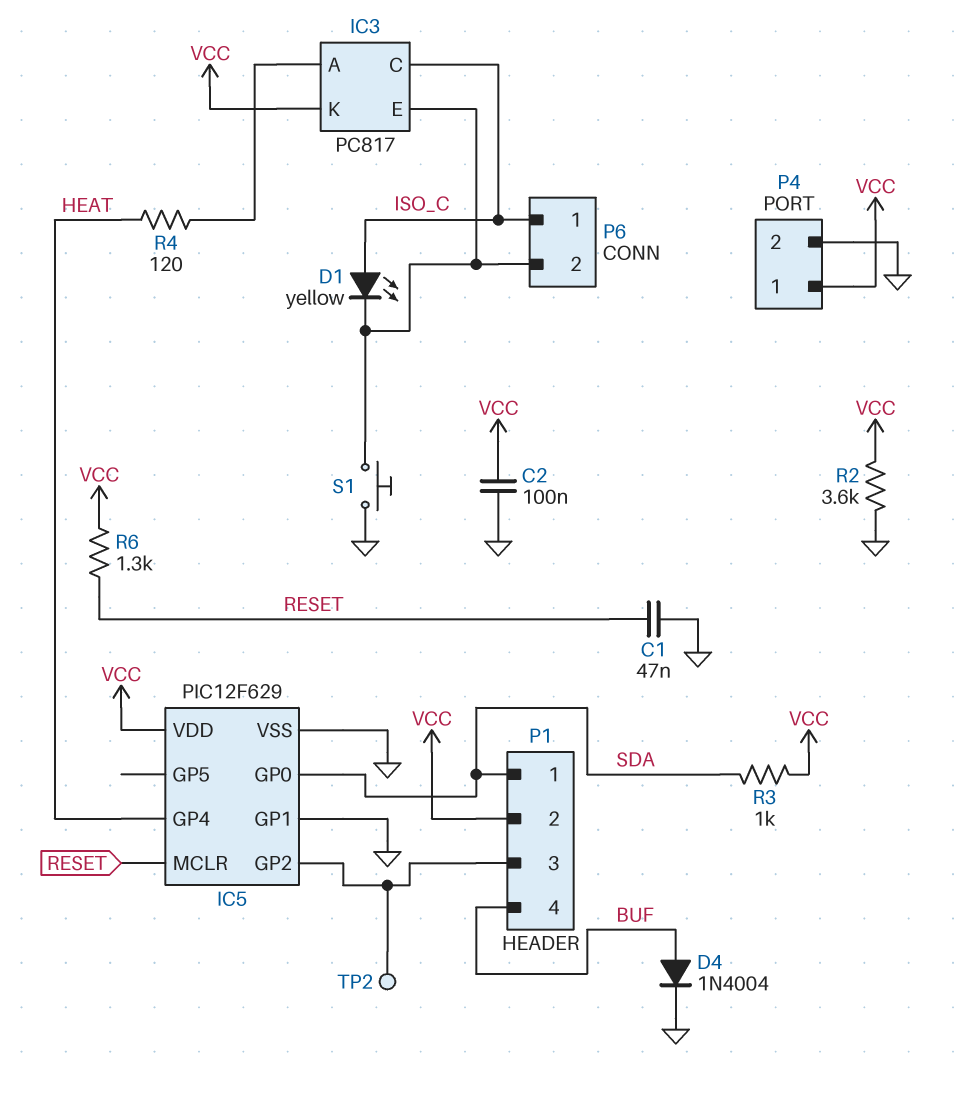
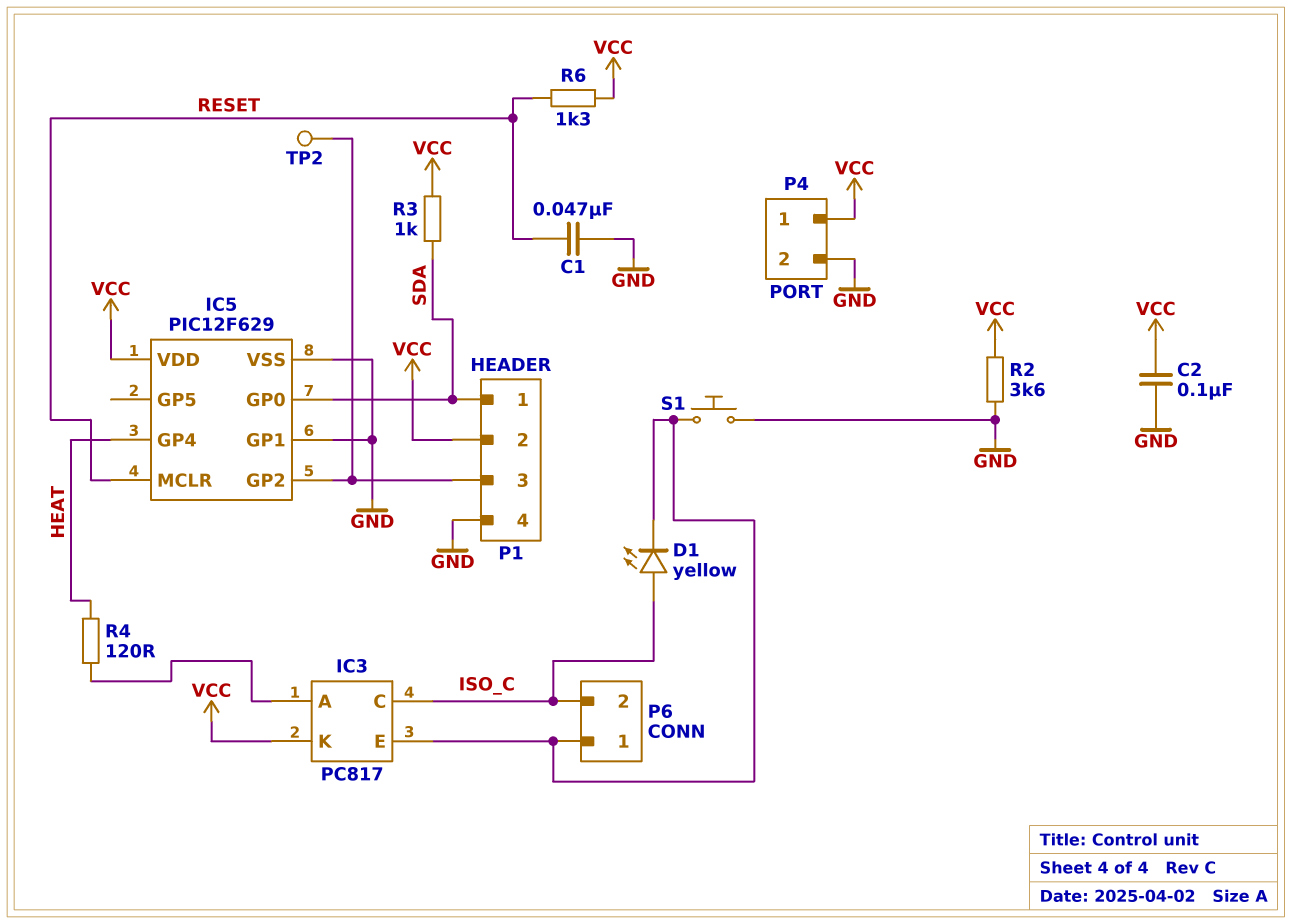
D4: diode 1N4004 (A BUF, K GND) -> none
P1 pin 4: BUF -> GND
P6 pin 1: ISO_C -> IC3/E
P6 pin 2: IC3/E -> ISO_C

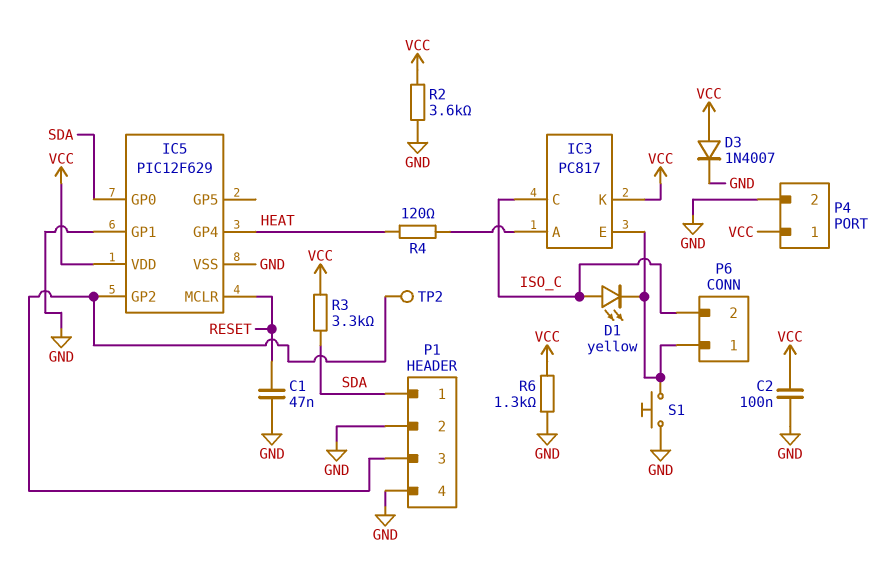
D3: none -> diode 1N4007 (A VCC, K GND)
P1 pin 2: VCC -> GND
R3: 1k (SDA, VCC) -> 3.3k (SDA, VCC)
R6: 1.3k (RESET, VCC) -> 1.3k (GND, VCC)

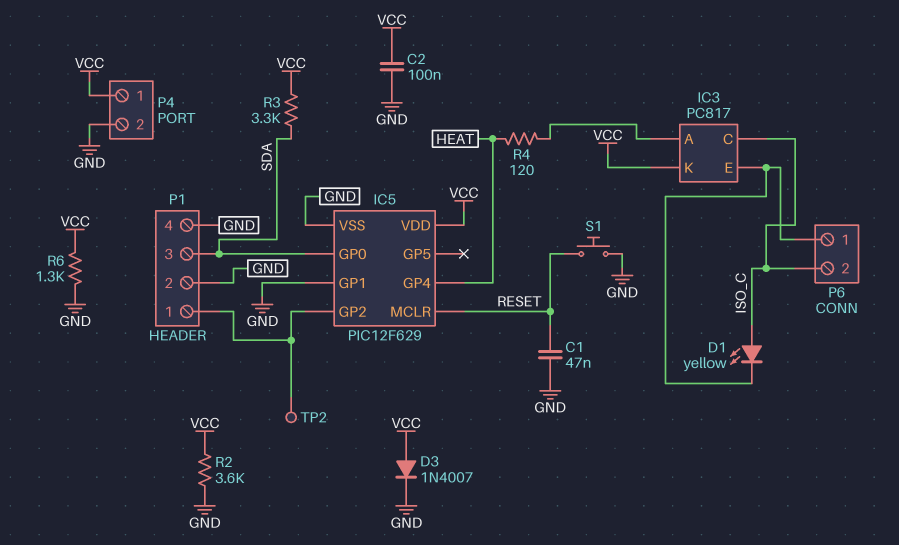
P1 pin 1: SDA -> IC5/GP2
P1 pin 3: IC5/GP2 -> SDA
S1: button (GND, IC3/E) -> button (GND, RESET)

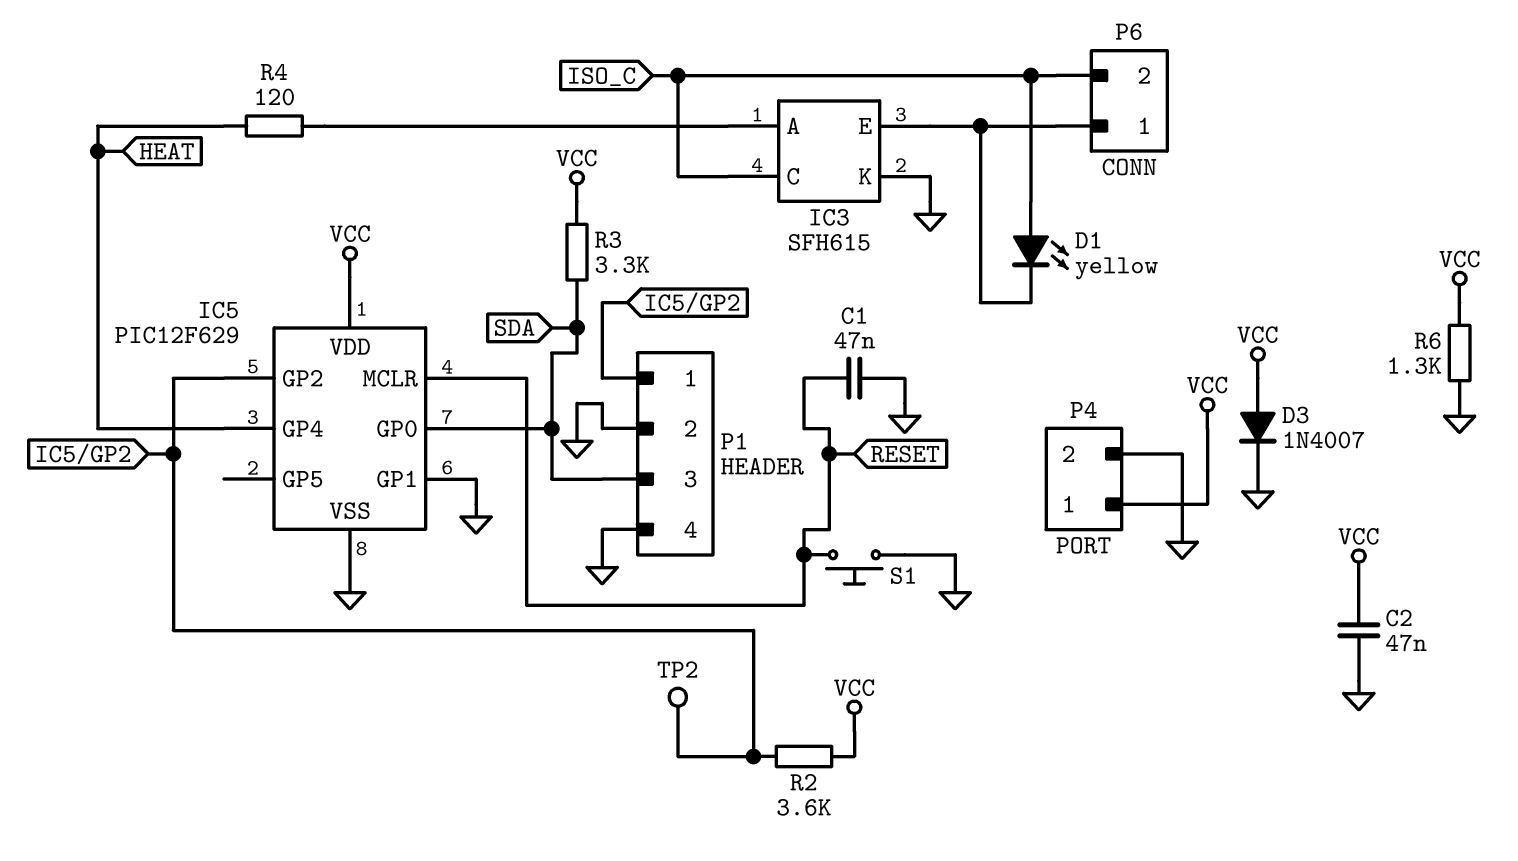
C2: 100nF (GND, VCC) -> 47nF (GND, VCC)
IC3: PC817 -> SFH615
IC3 pin K: VCC -> GND
R2: 3.6k (GND, VCC) -> 3.6k (IC5/GP2, VCC)

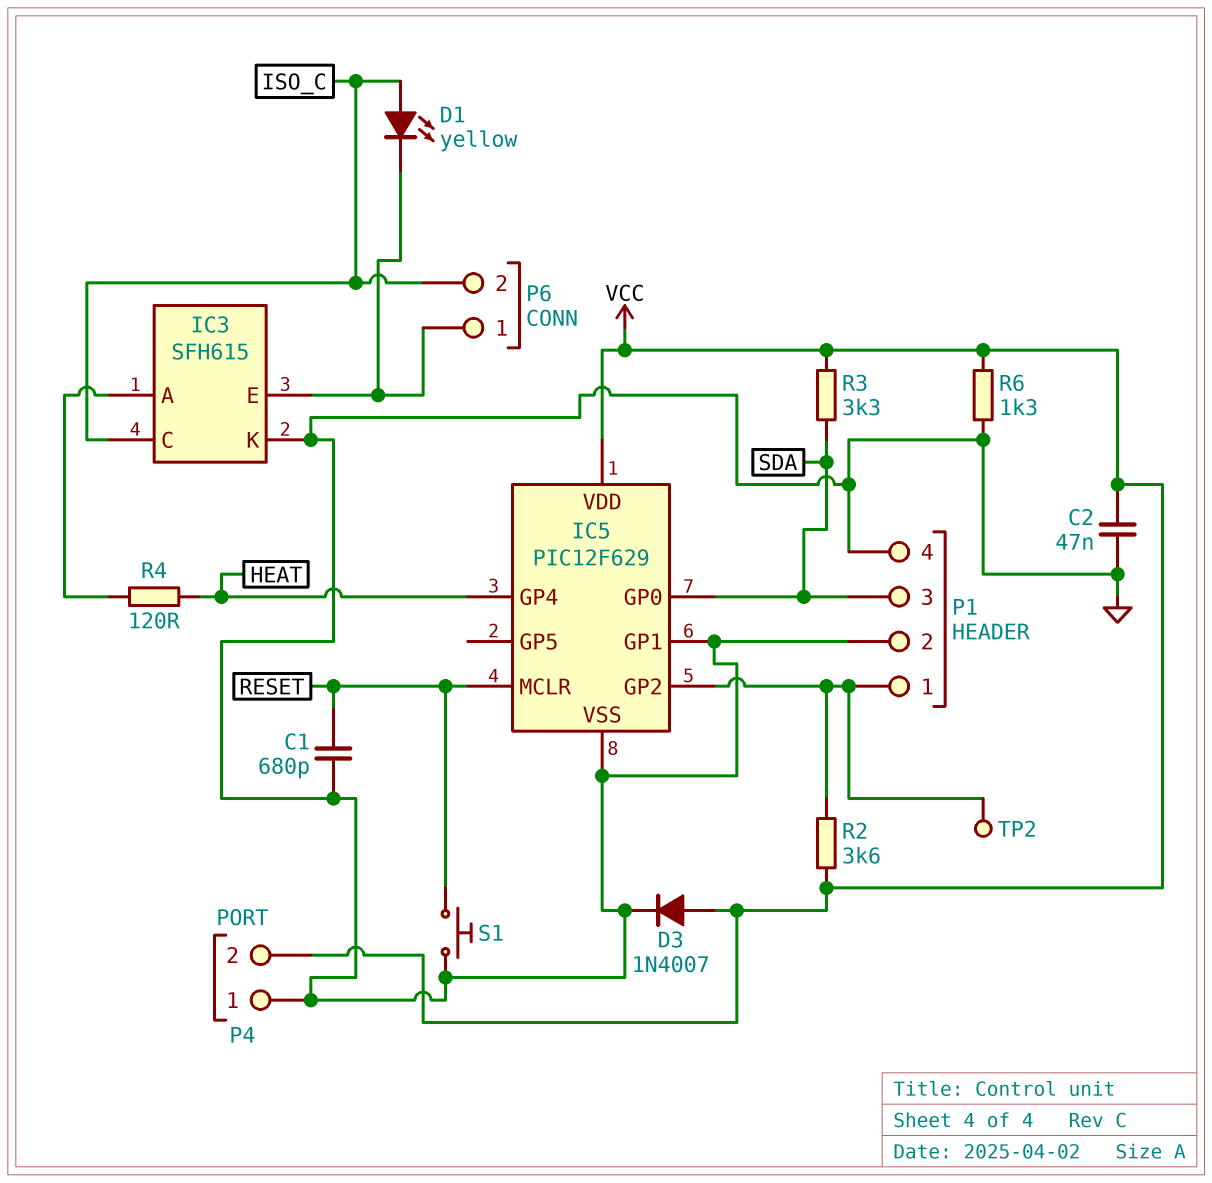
C1: 47nF (GND, RESET) -> 680pF (GND, RESET)
P4 pin 1: VCC -> GND
P4 pin 2: GND -> VCC

